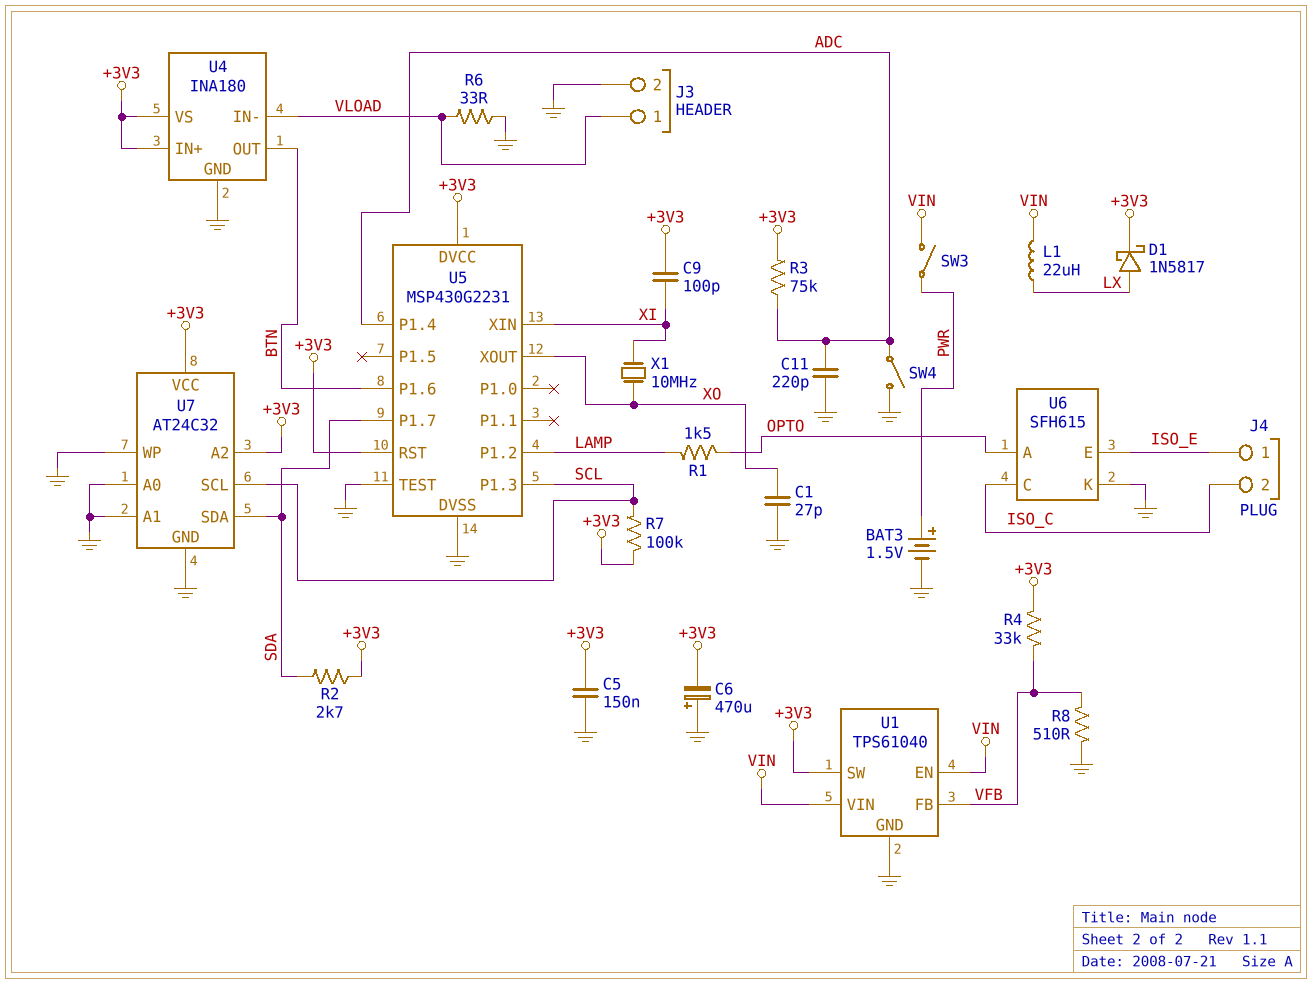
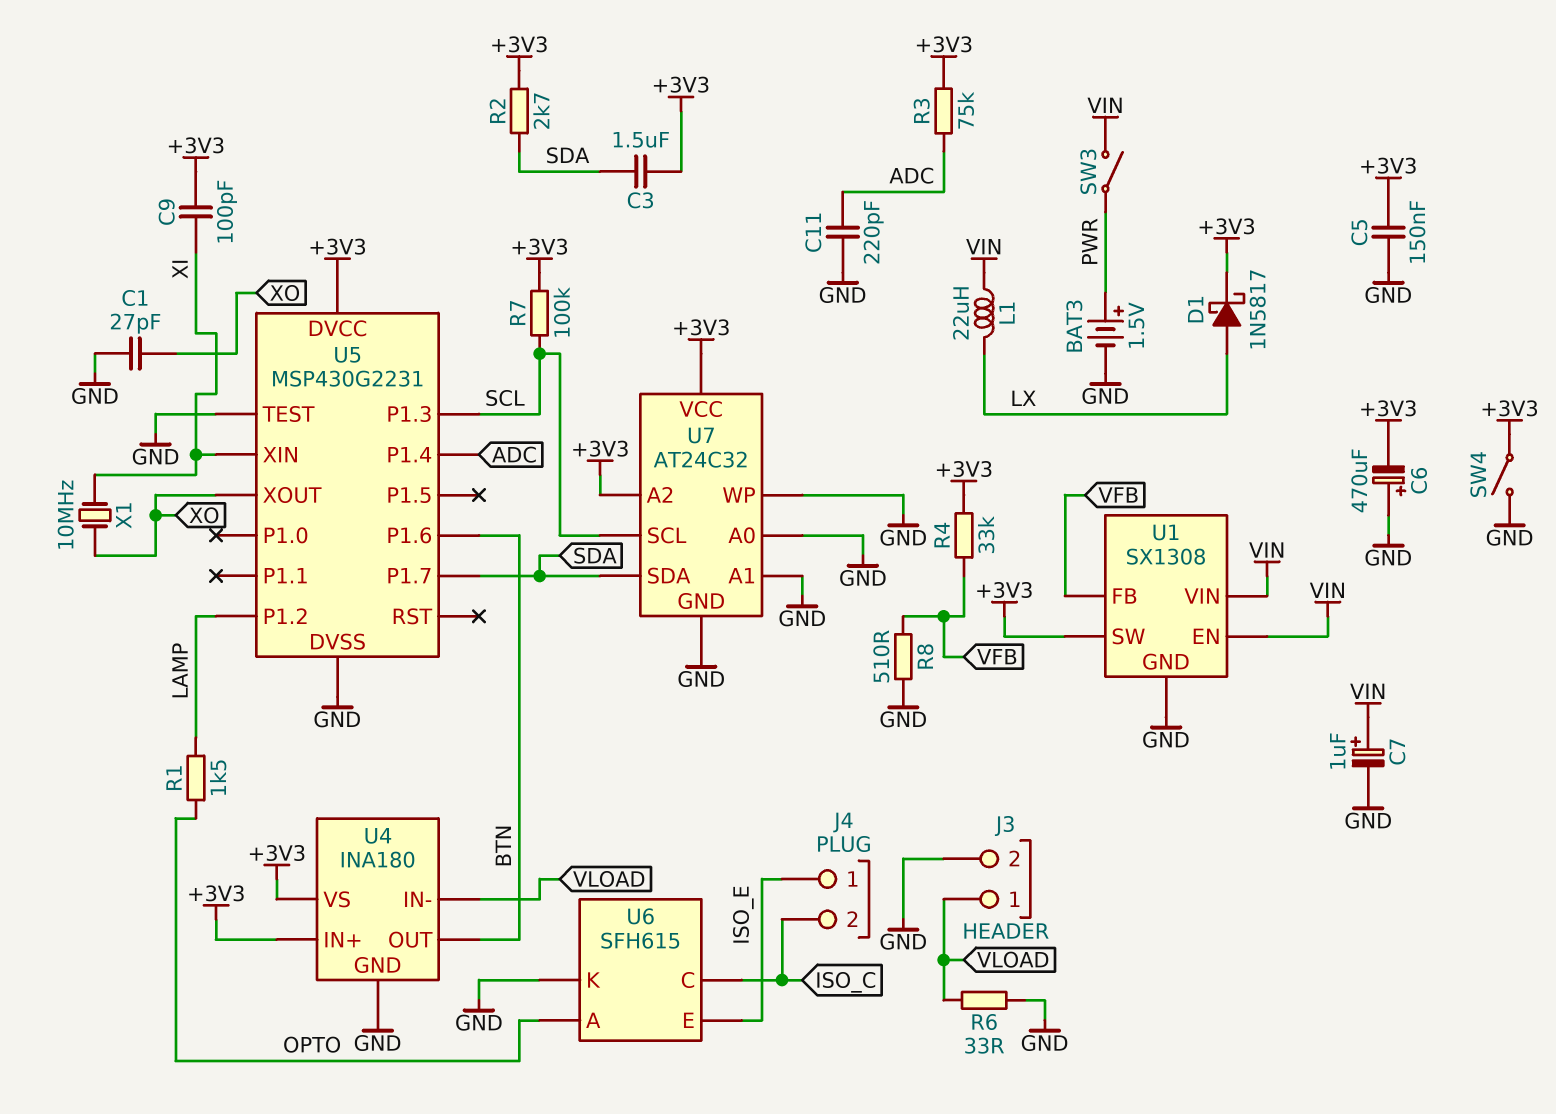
C3: none -> 1.5uF (+3V3, SDA)
C7: none -> 1uF (plus VIN, minus GND)
SW4: switch (ADC, GND) -> switch (+3V3, GND)
U1: TPS61040 -> SX1308
U5 pin RST: +3V3 -> none

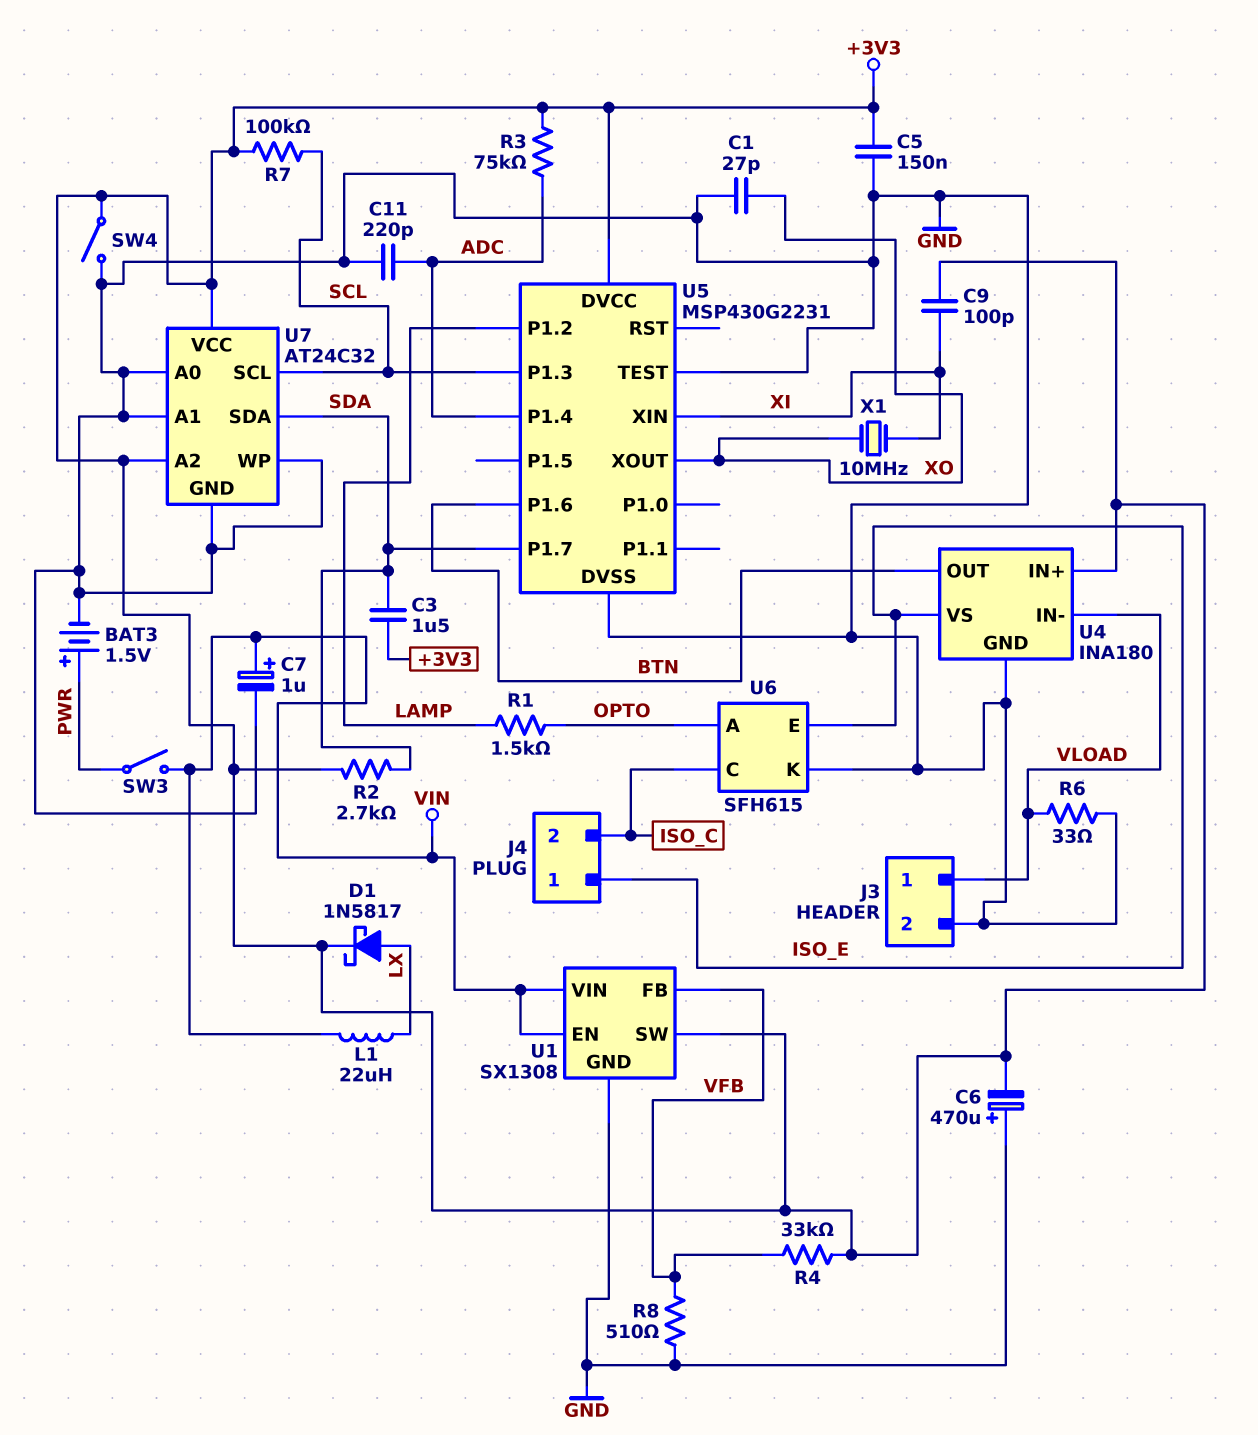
U4 pin VS: +3V3 -> ISO_E

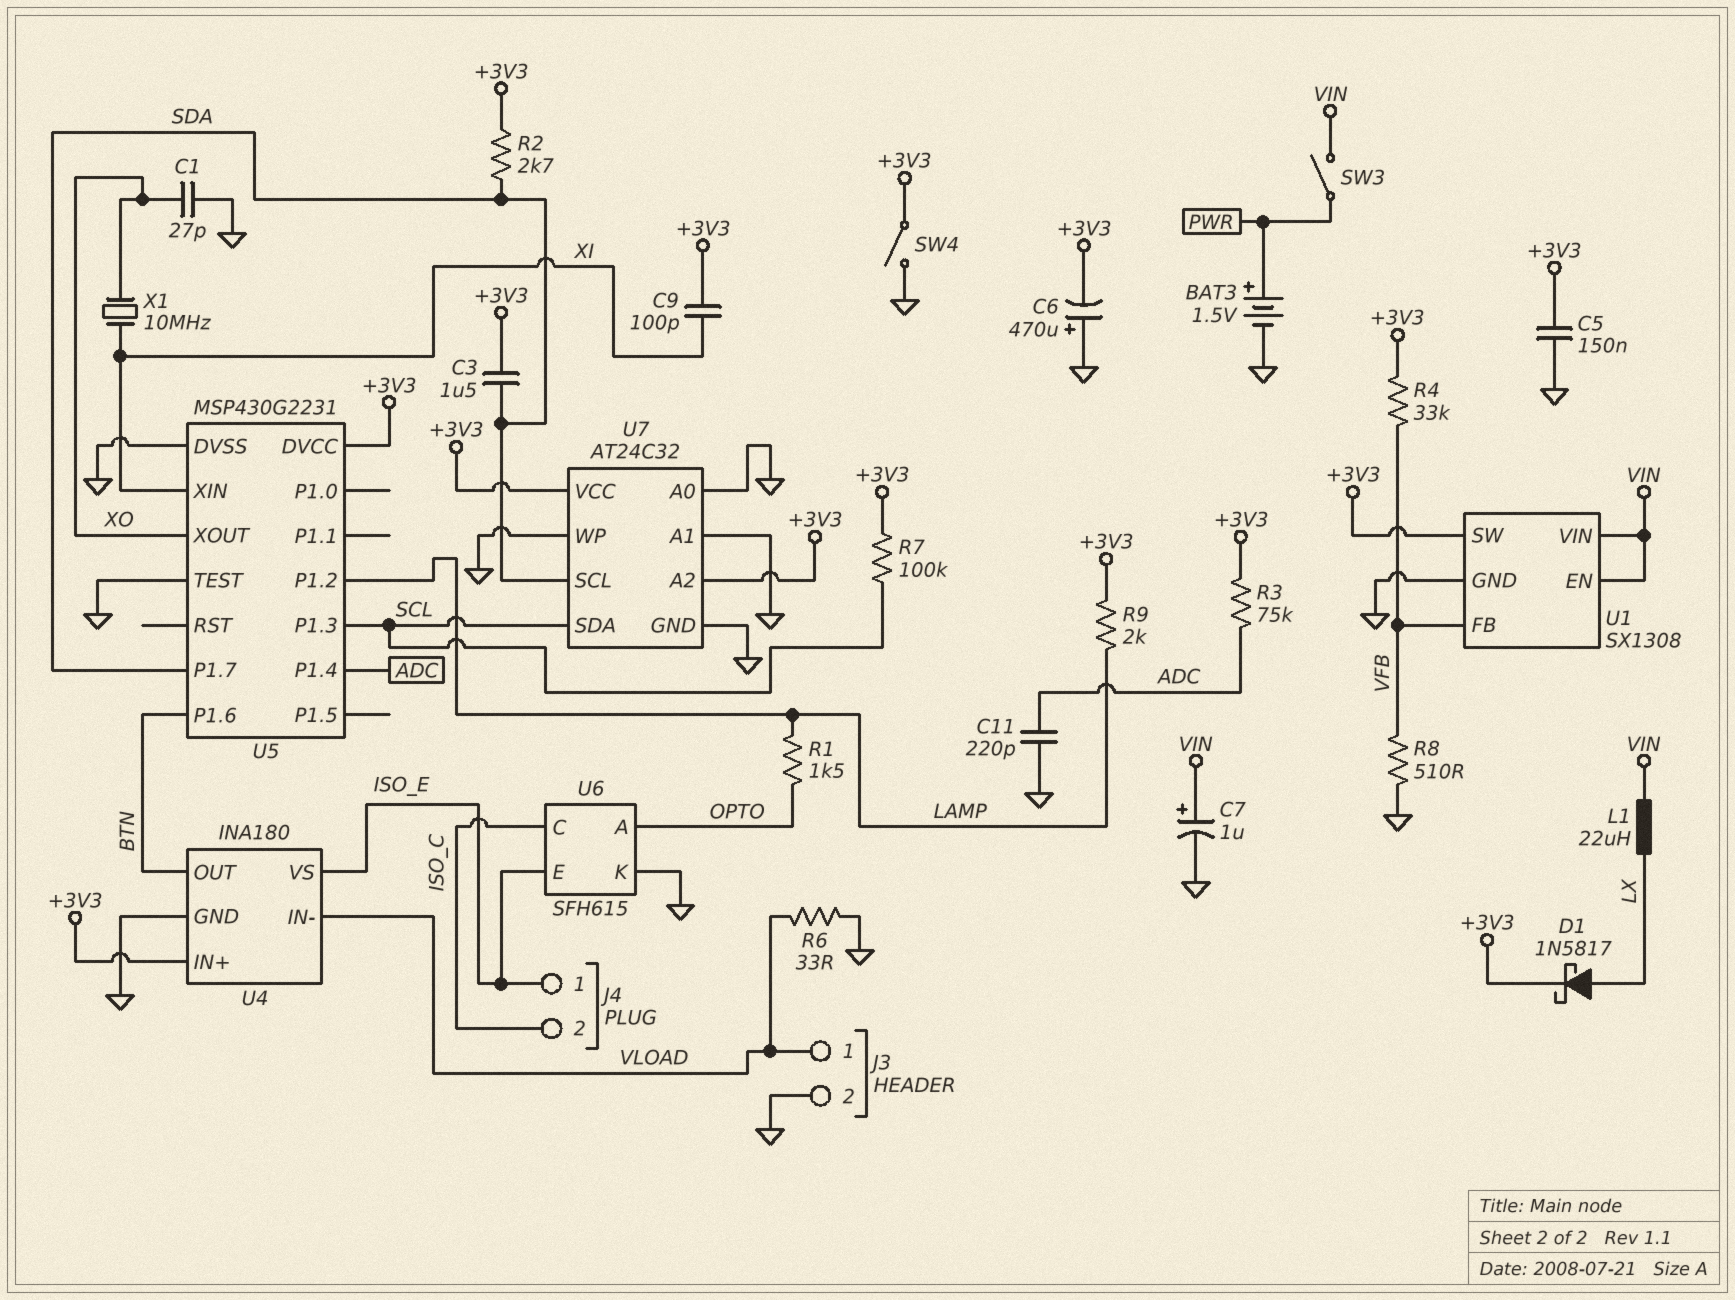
R9: none -> 2k (+3V3, LAMP)
U7 pin SCL: SCL -> SDA
U7 pin SDA: SDA -> SCL

